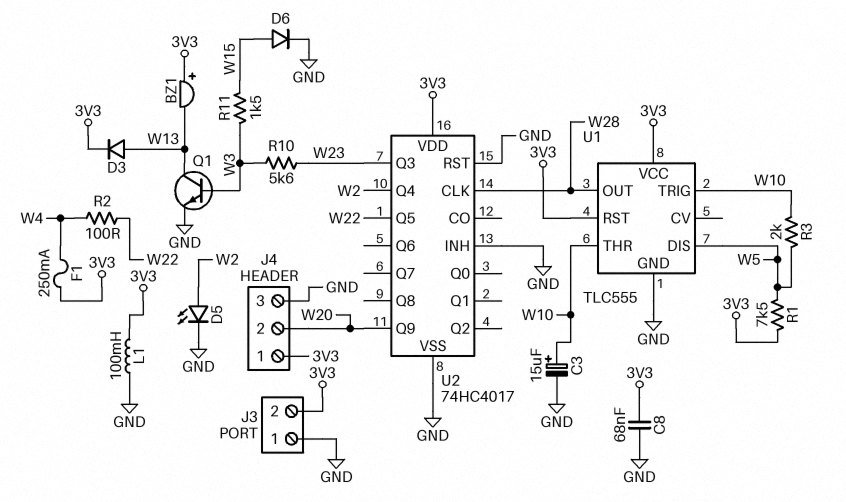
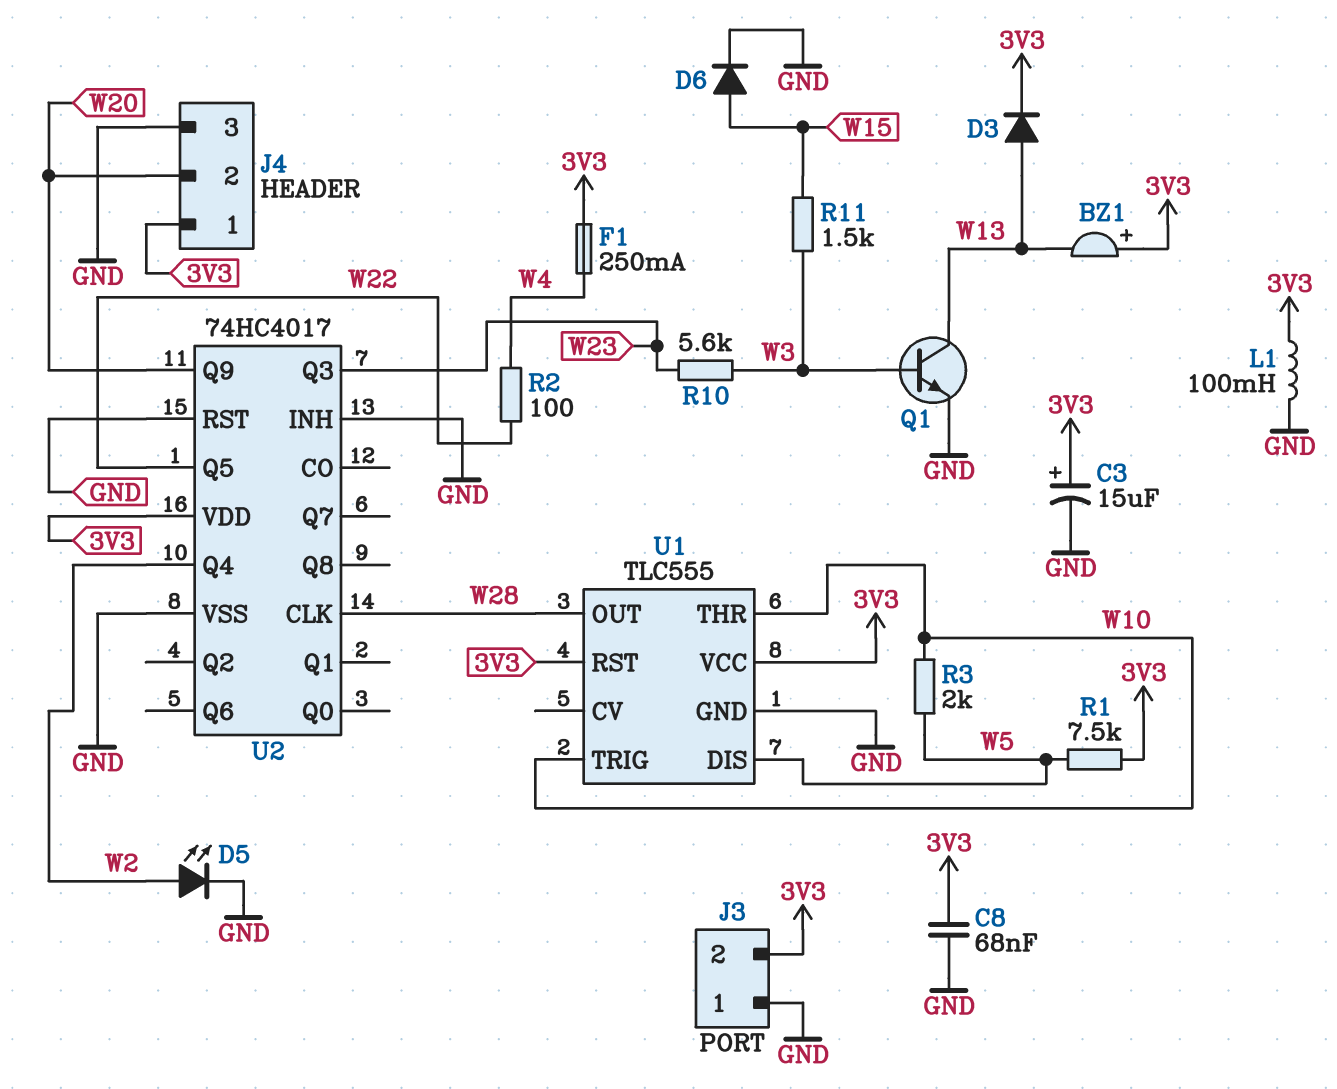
C3: 15uF (plus W10, minus GND) -> 15uF (plus 3V3, minus GND)

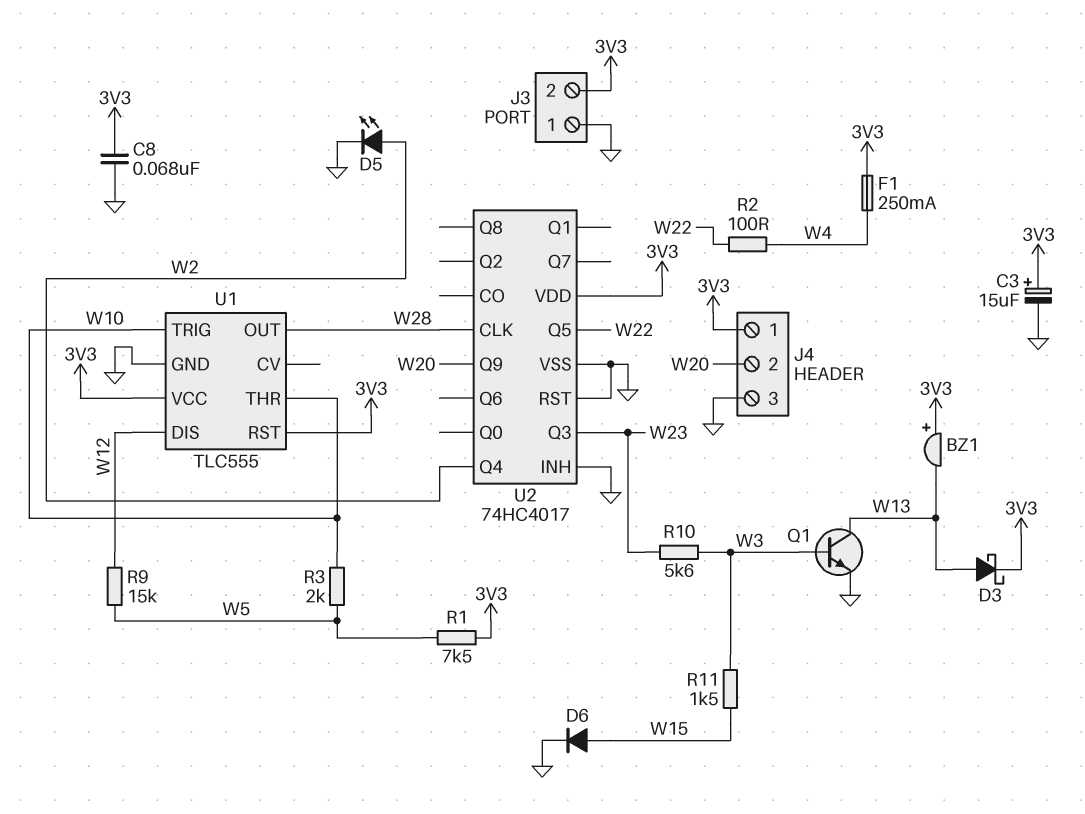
D3: diode (A W13, K 3V3) -> schottky (A W13, K 3V3)
L1: 100mH (3V3, GND) -> none
R9: none -> 15k (W5, W12)
U1 pin DIS: W5 -> W12

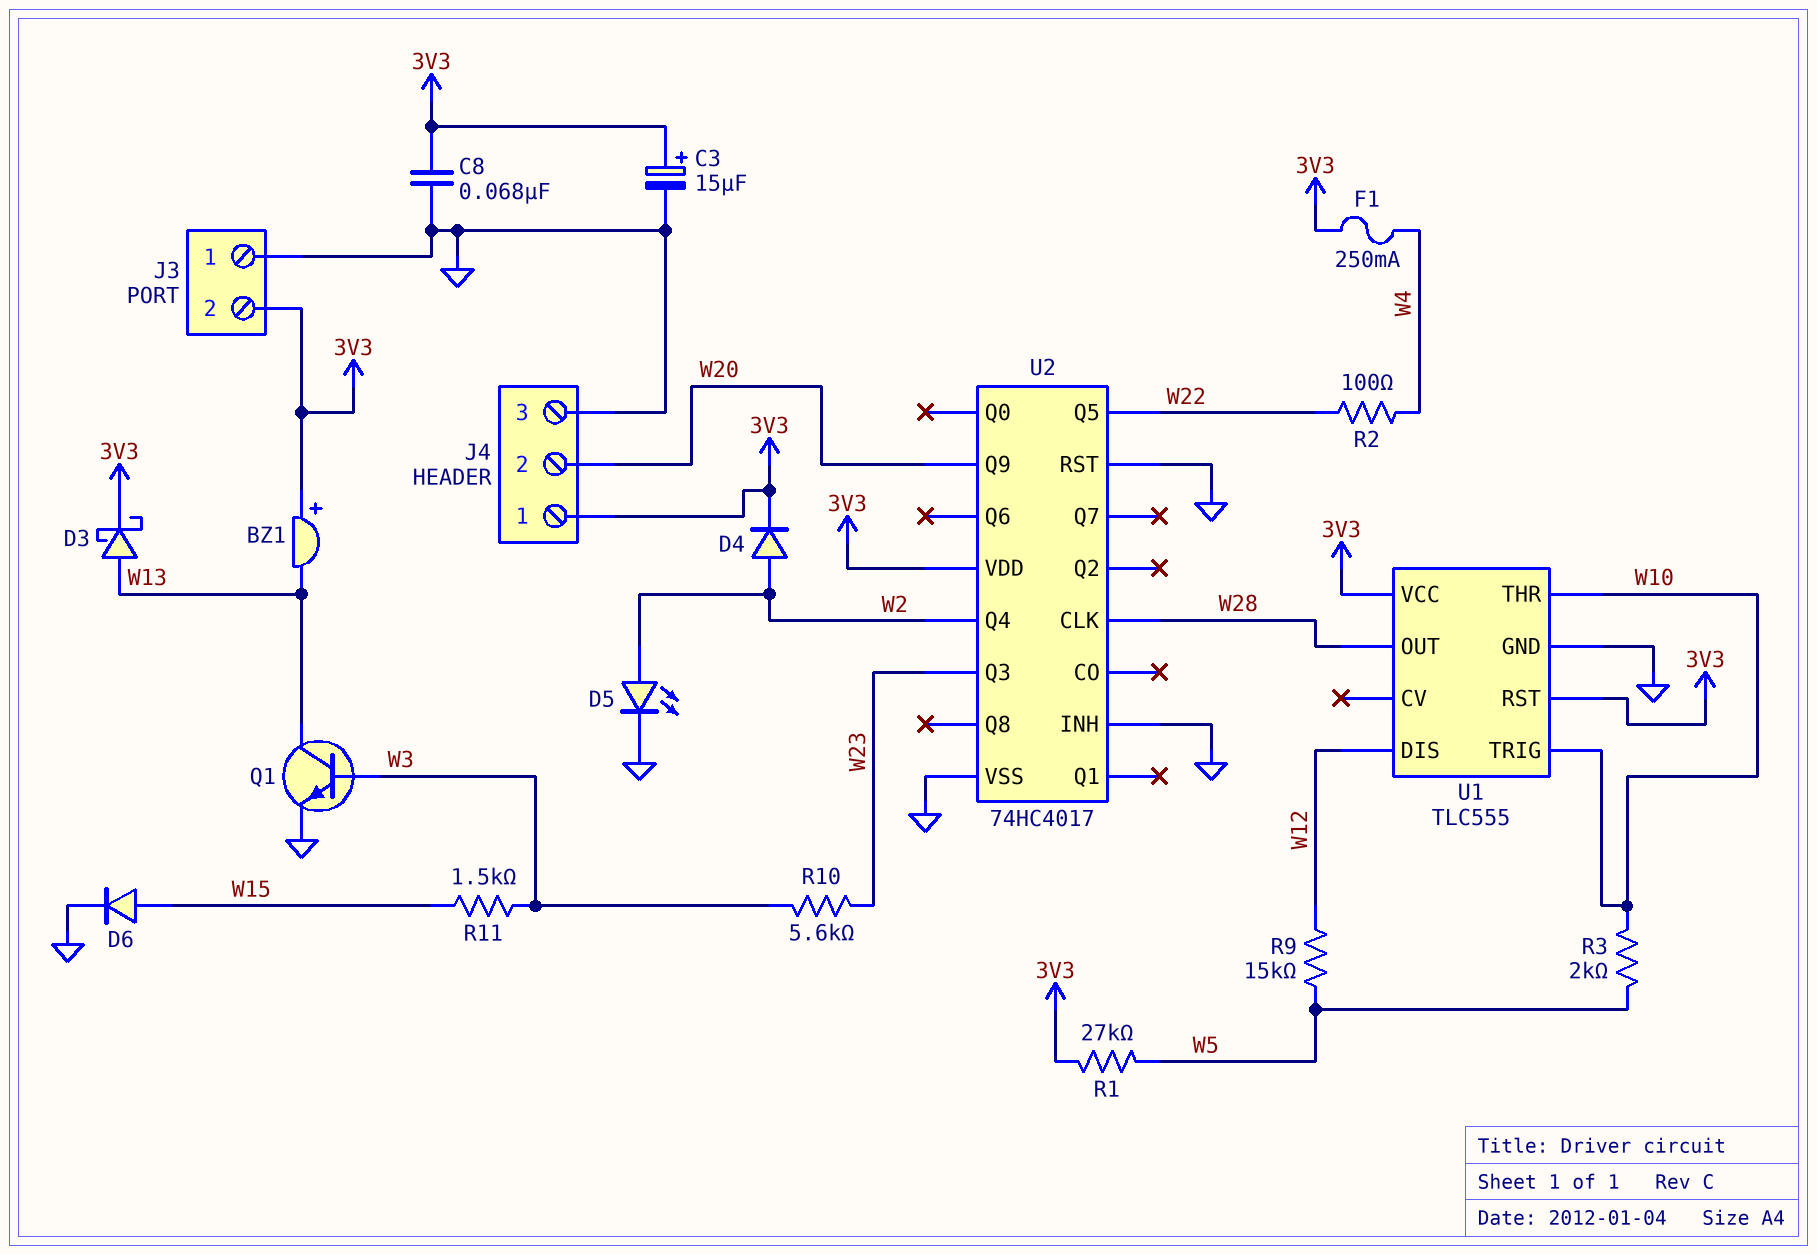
D4: none -> diode (A W2, K 3V3)
R1: 7.5k (3V3, W5) -> 27k (3V3, W5)

